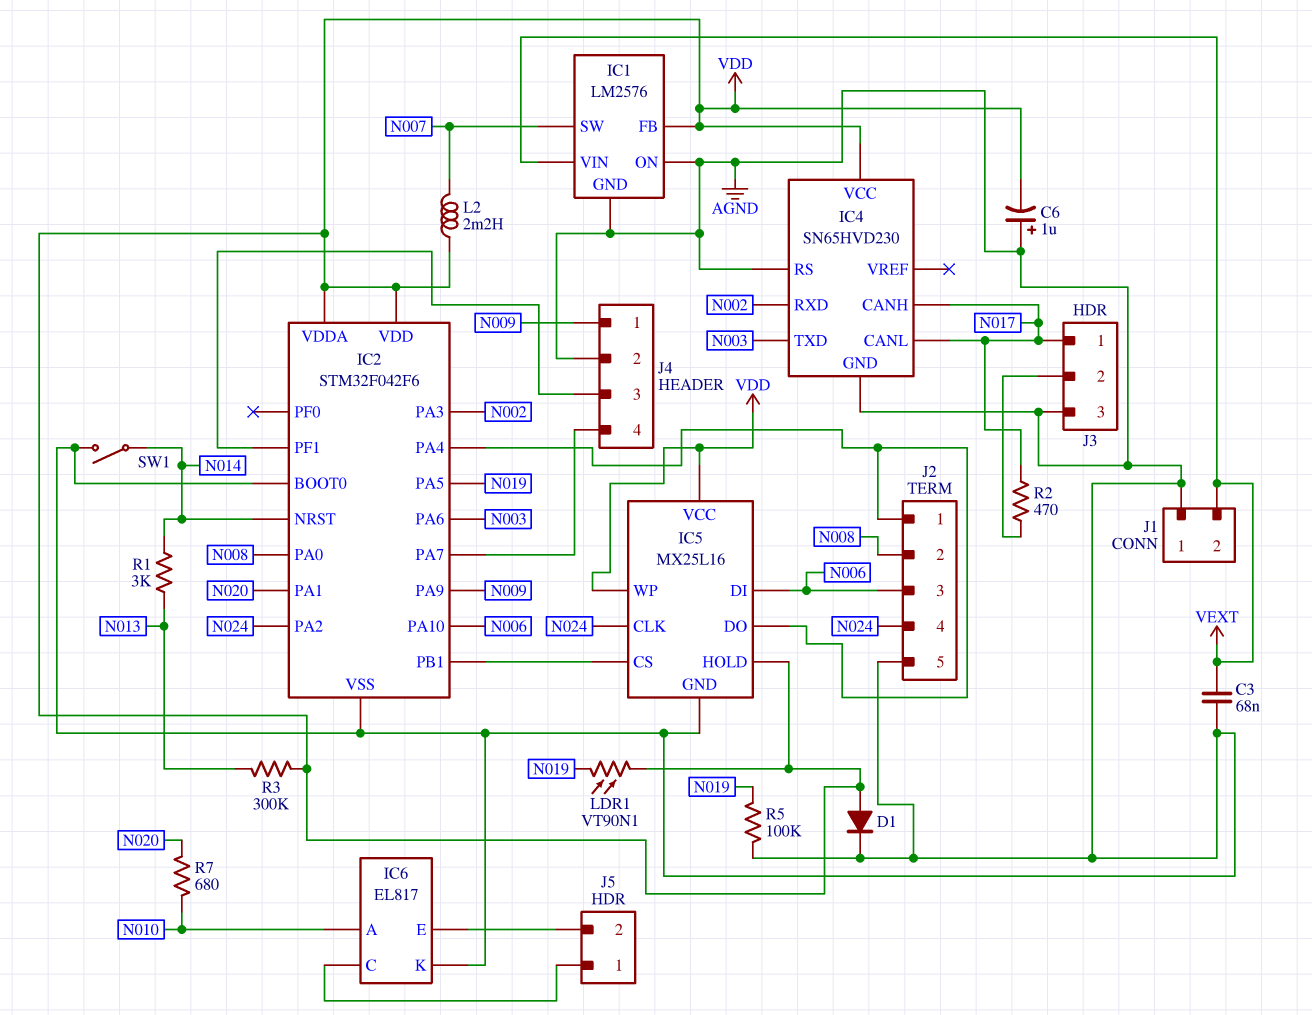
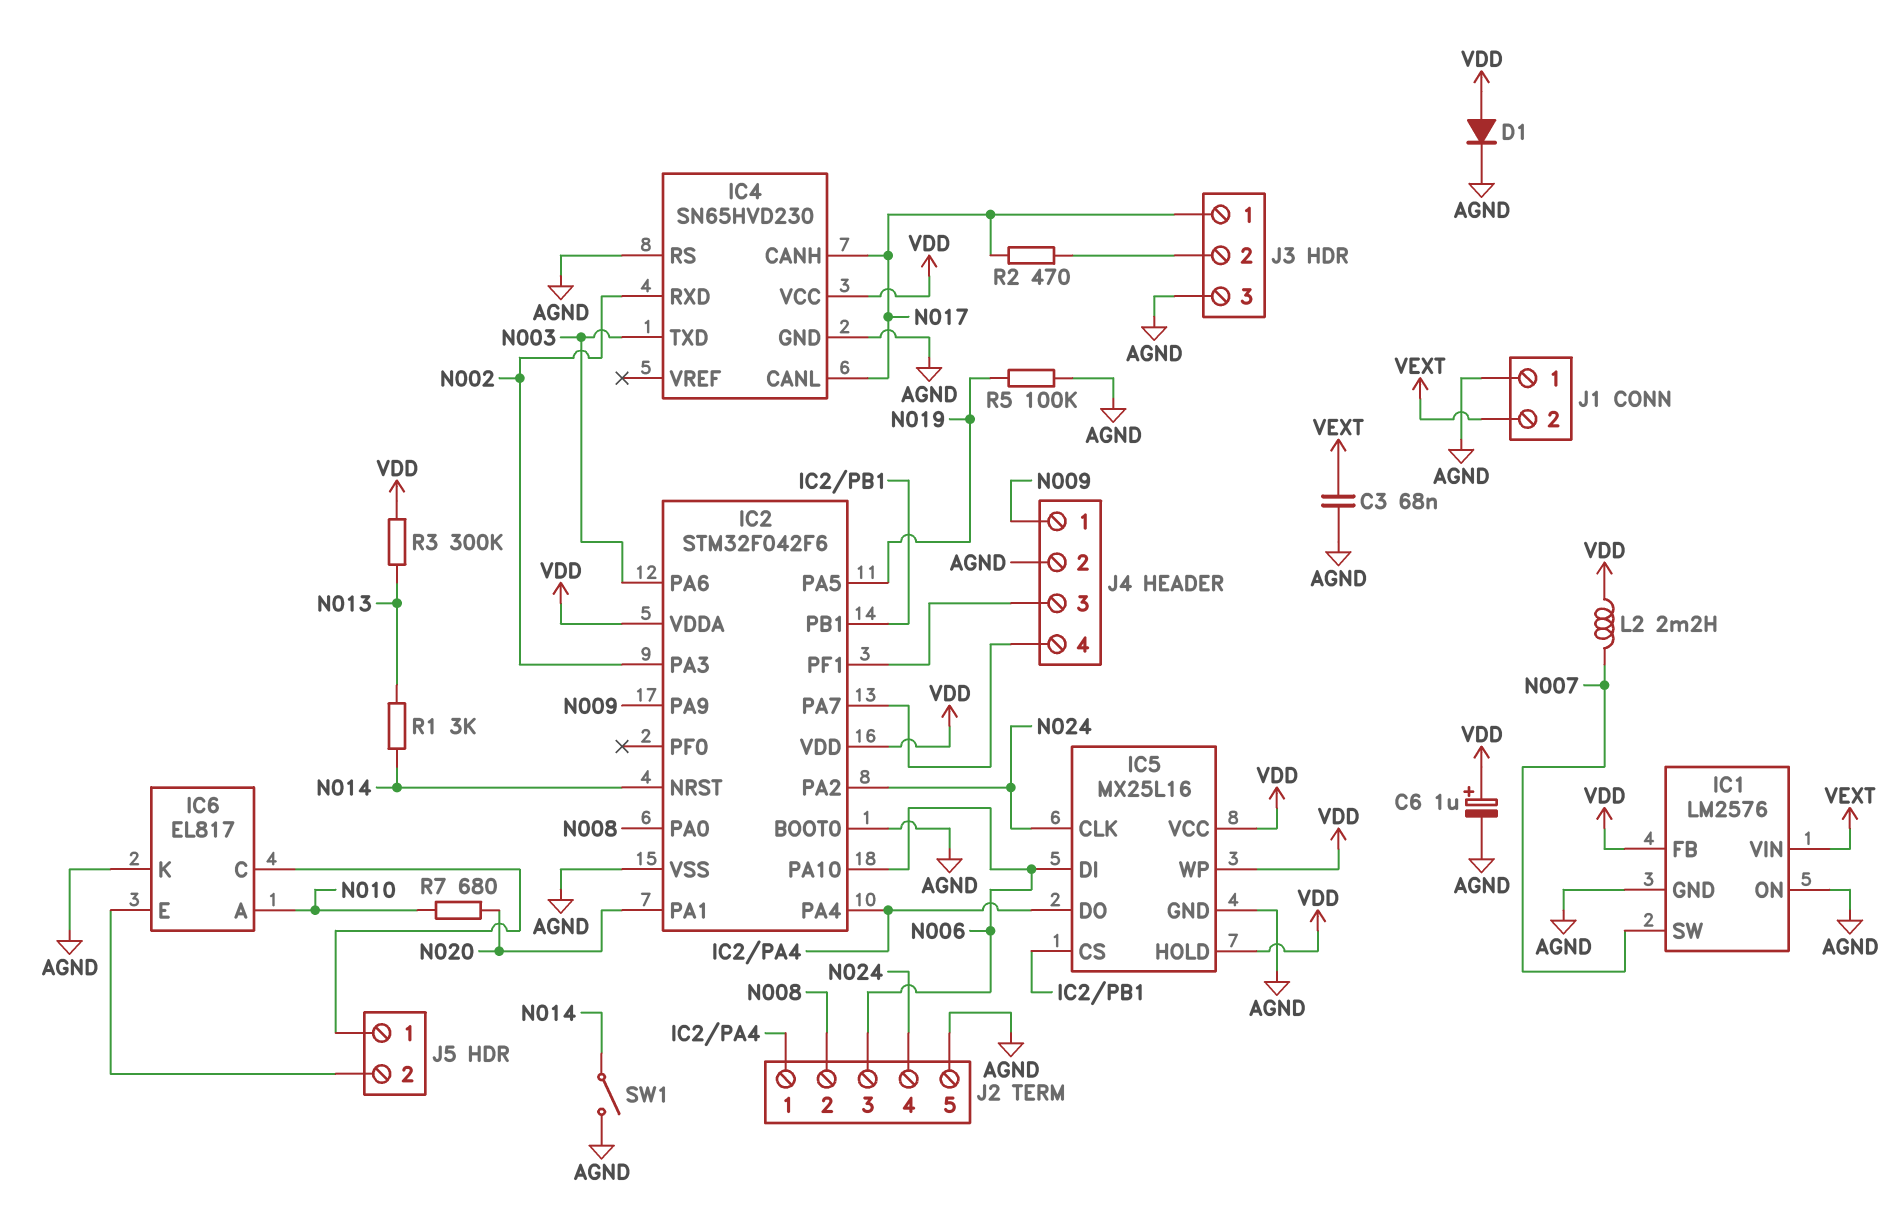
C6: 1uF (plus AGND, minus VDD) -> 1uF (plus VDD, minus AGND)
LDR1: VT90N1 (N019, VDD) -> none

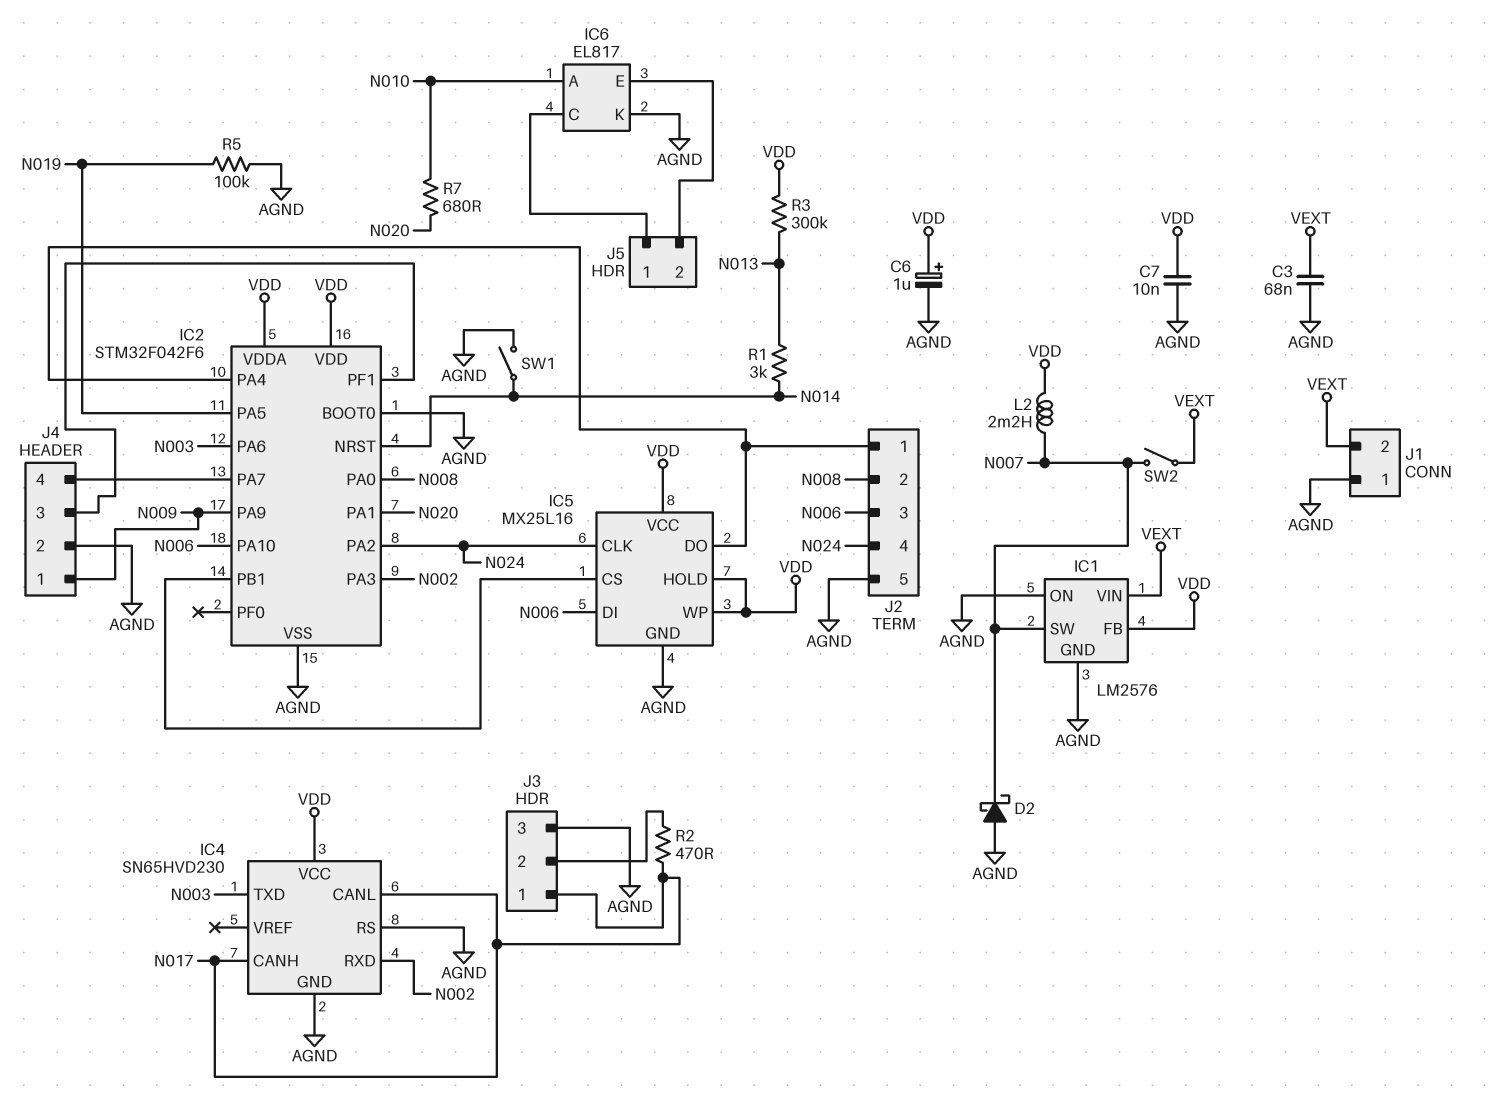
C7: none -> 10nF (AGND, VDD)
D1: diode (A VDD, K AGND) -> none
D2: none -> schottky (A AGND, K N007)
SW2: none -> switch (N007, VEXT)

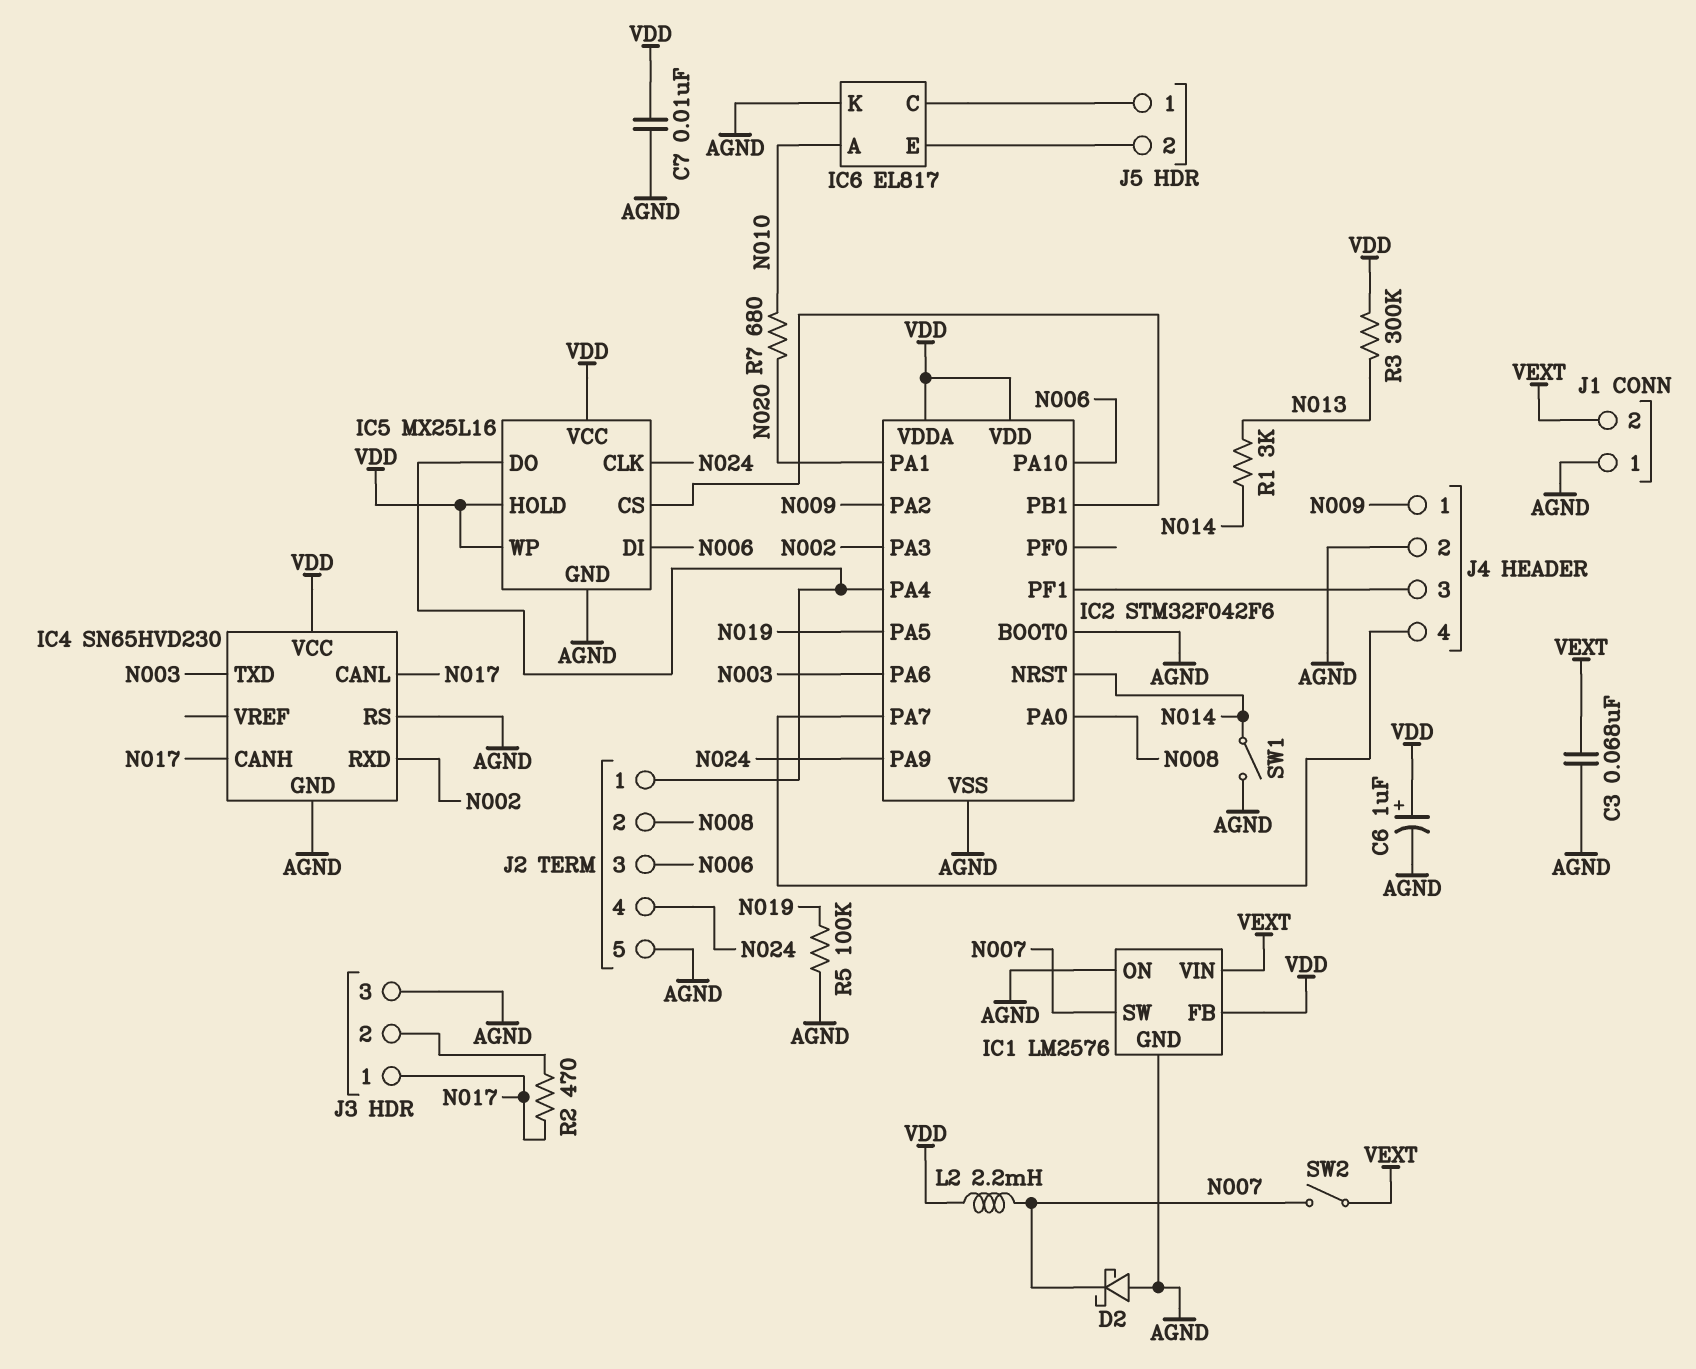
IC2 pin PA2: N024 -> N009
IC2 pin PA9: N009 -> N024

